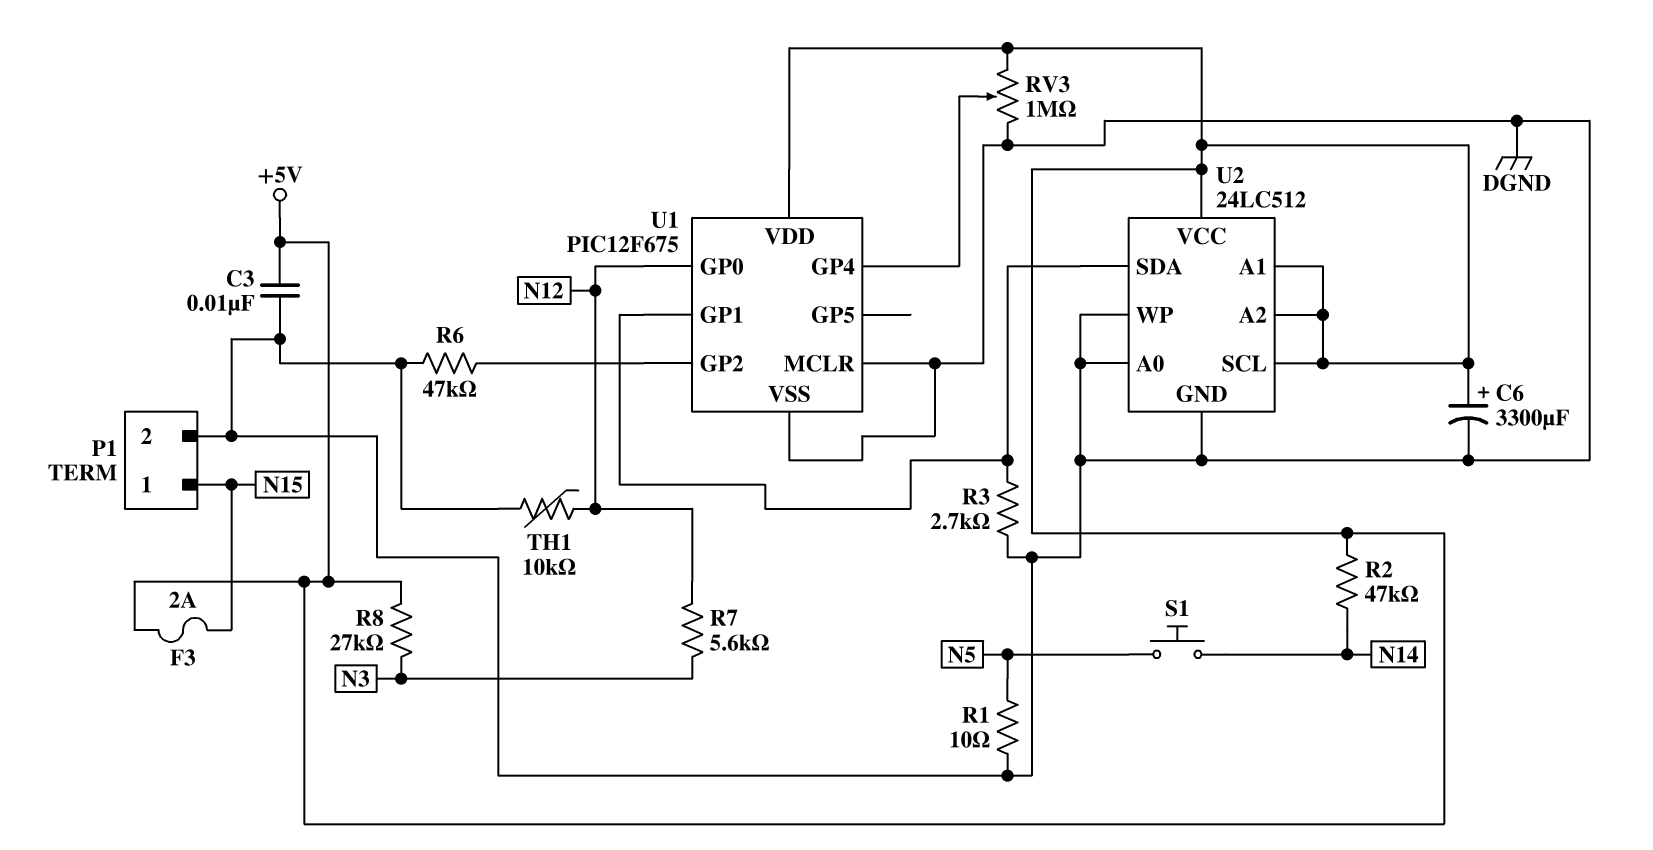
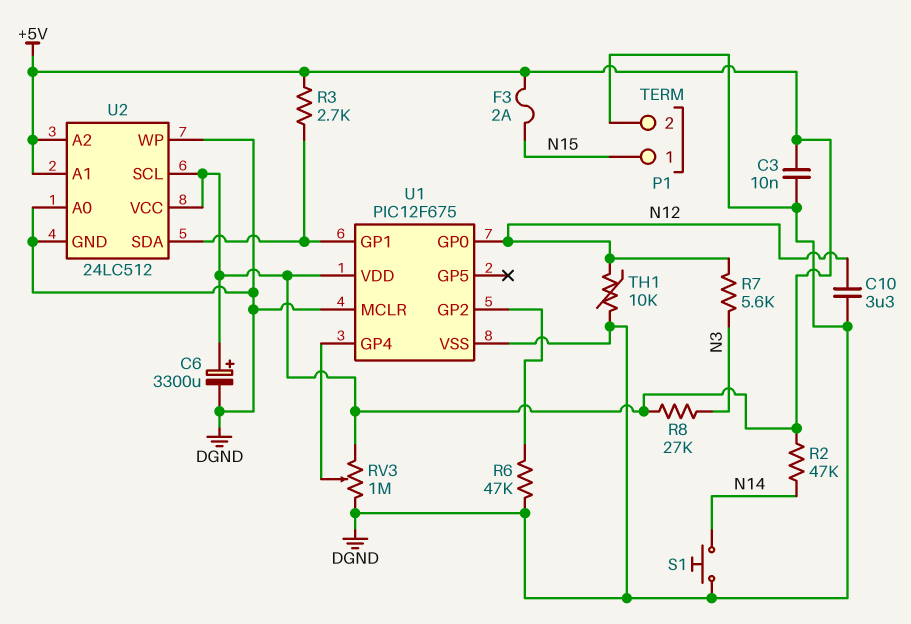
C10: none -> 3.3uF (DGND, N12)
R1: 10 (DGND, N5) -> none
R3: 2.7k (DGND, U1/GP1) -> 2.7k (+5V, U1/GP1)
S1: button (N5, N14) -> button (DGND, N14)

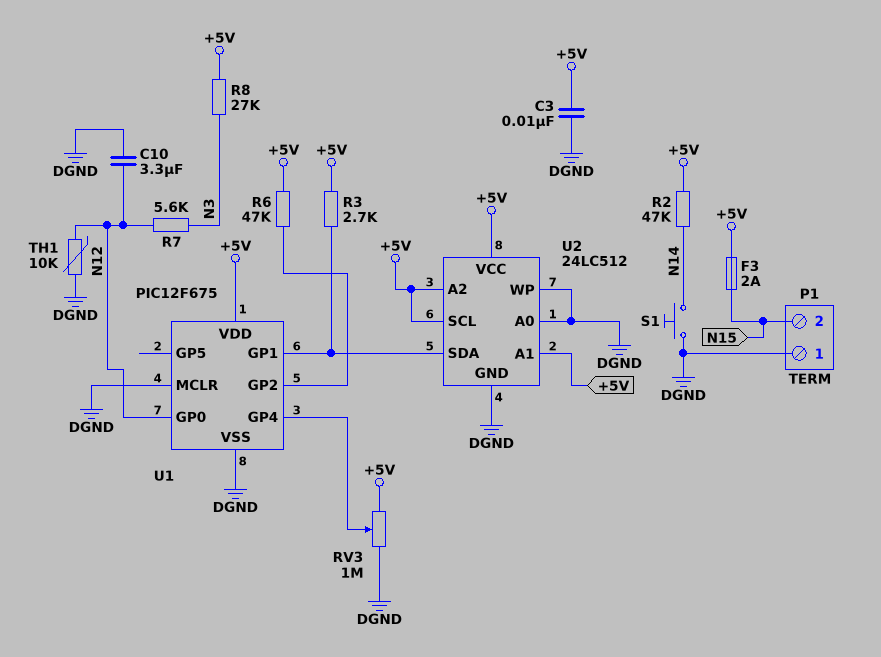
C6: 3300uF (plus +5V, minus DGND) -> none
P1 pin 1: N15 -> DGND
P1 pin 2: DGND -> N15
R6: 47k (DGND, U1/GP2) -> 47k (+5V, U1/GP2)

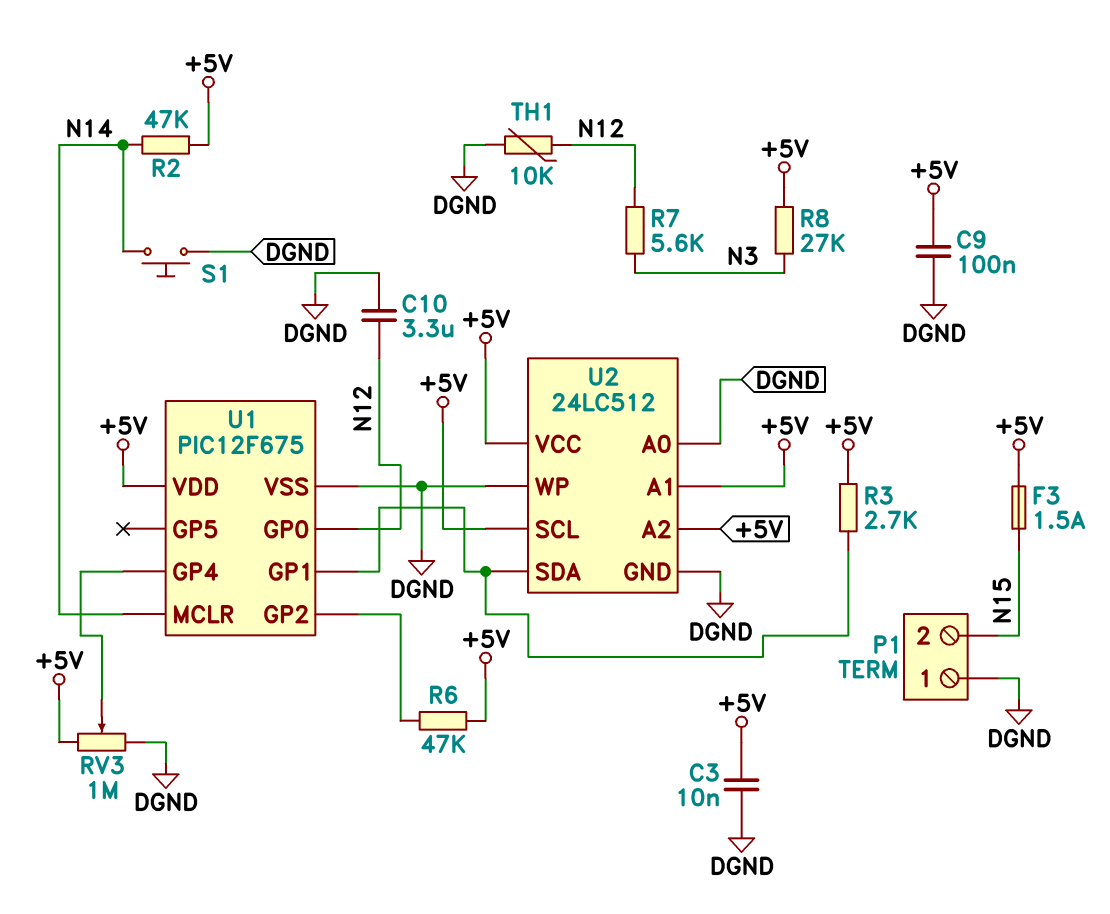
C9: none -> 100nF (+5V, DGND)
F3: 2A (+5V, N15) -> 1.5A (+5V, N15)
U1 pin MCLR: DGND -> N14

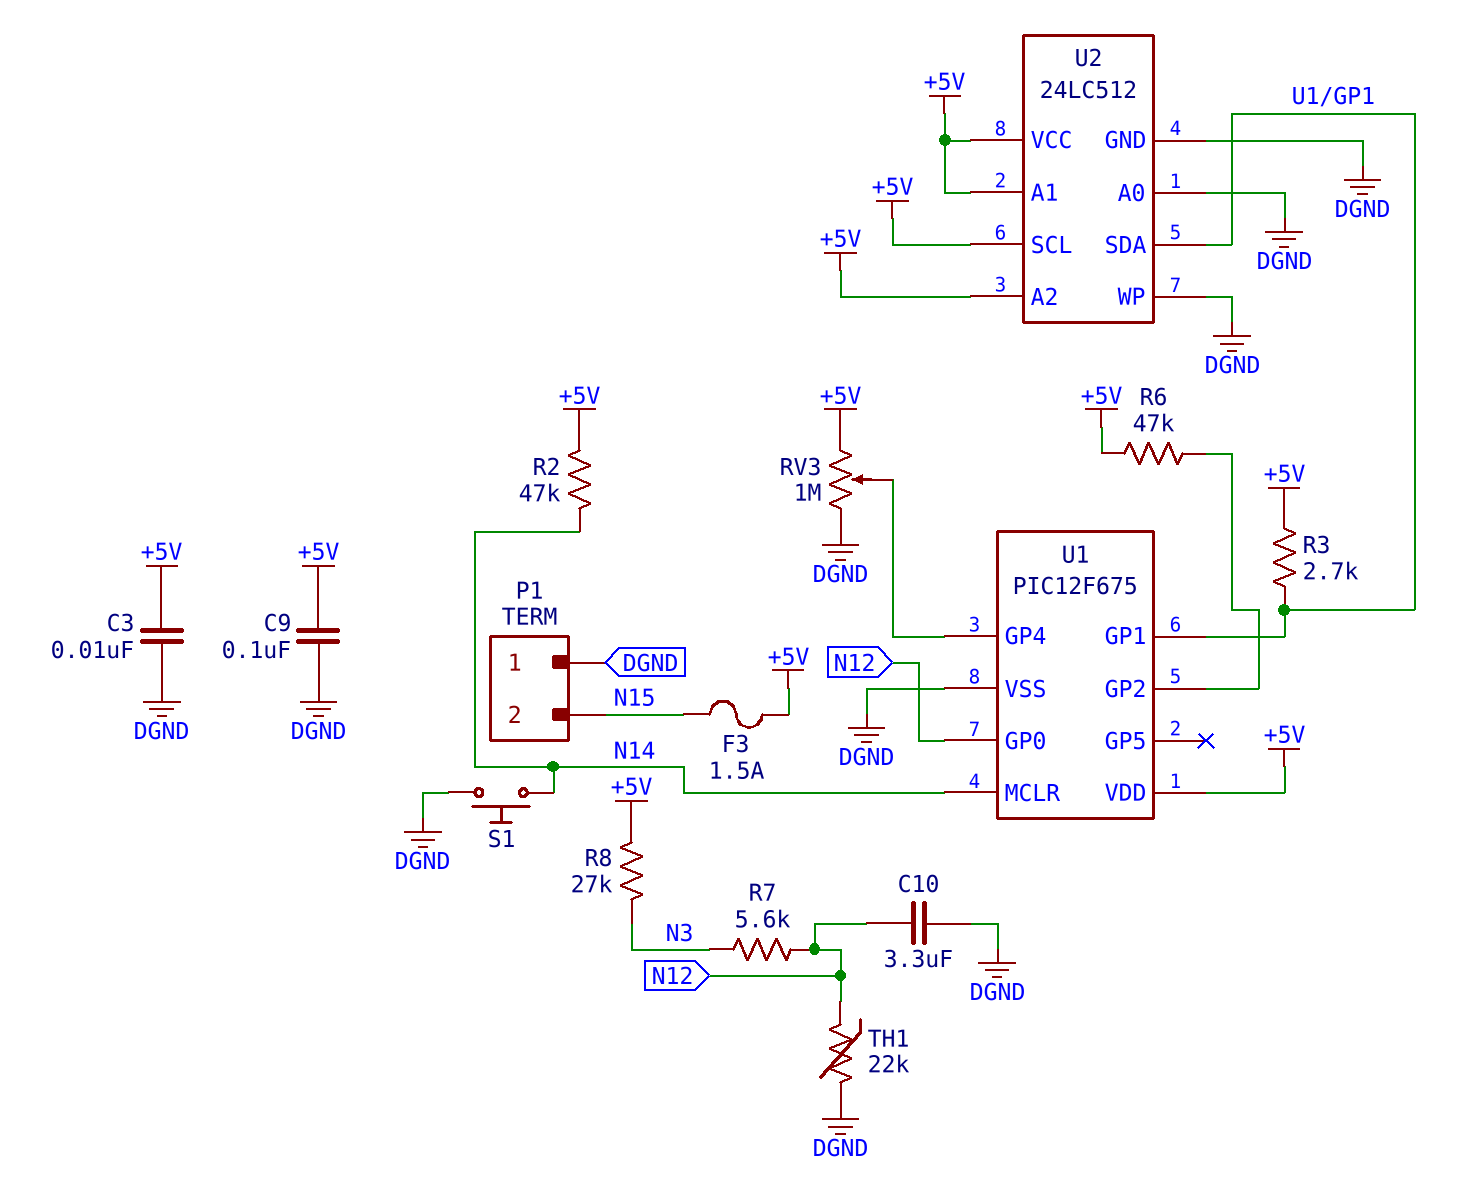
TH1: 10k (DGND, N12) -> 22k (DGND, N12)

